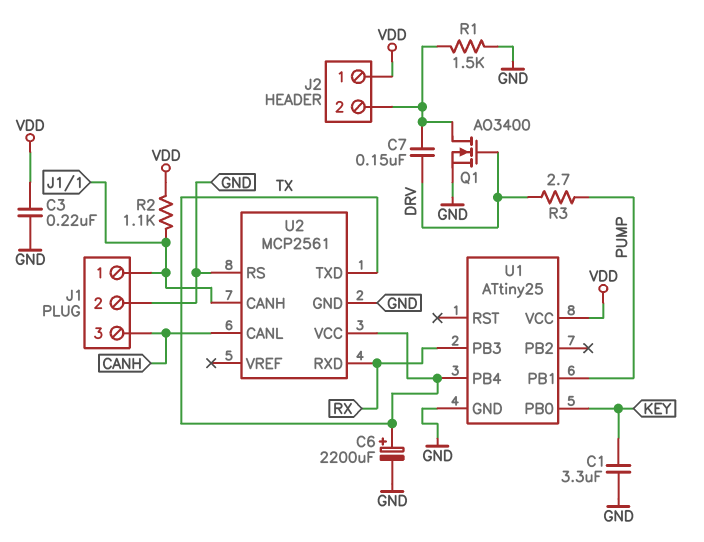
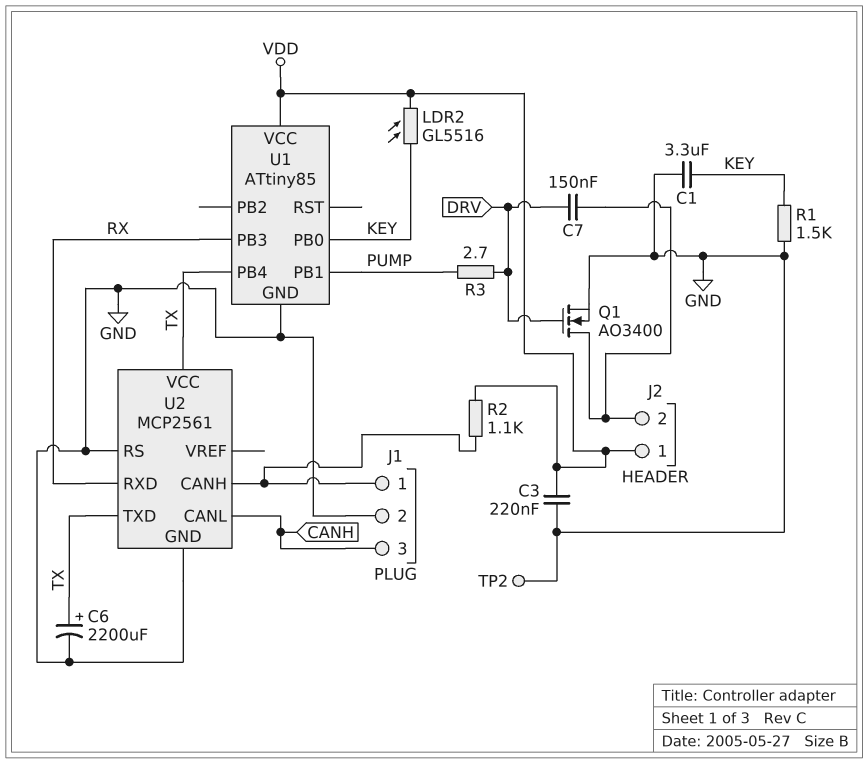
LDR2: none -> GL5516 (KEY, VDD)
R1: 1.5k (GND, J2/2) -> 1.5k (GND, KEY)
TP2: none -> test point (GND)
U1: ATtiny25 -> ATtiny85

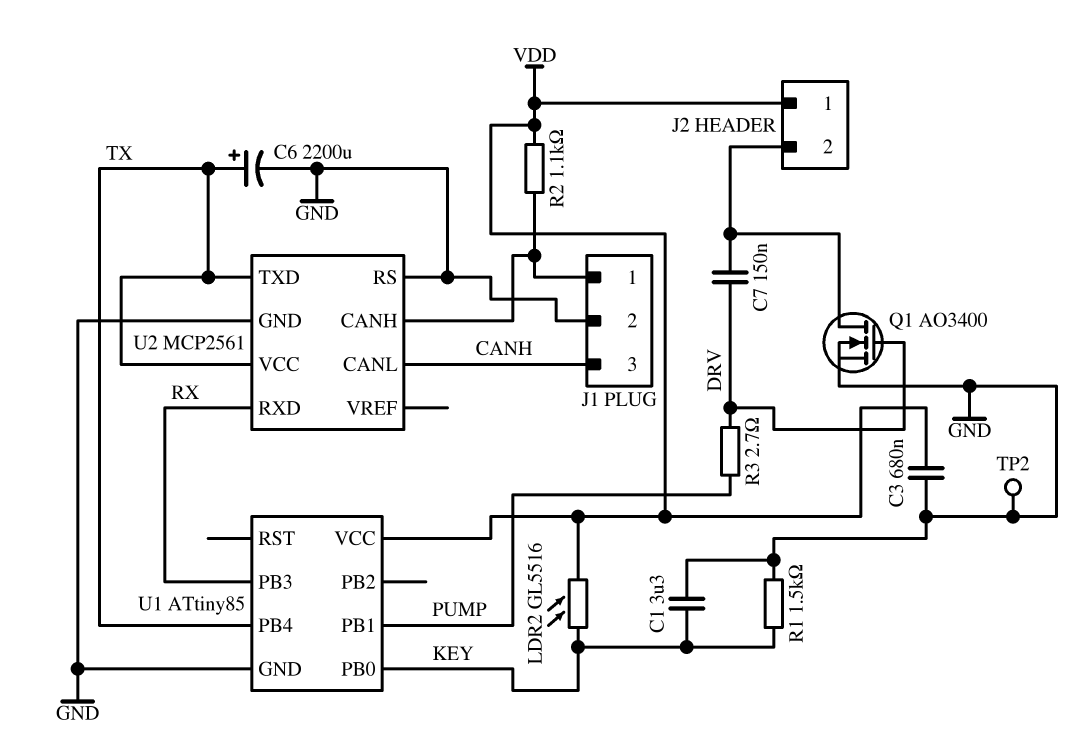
C3: 220nF (GND, VDD) -> 680nF (GND, VDD)

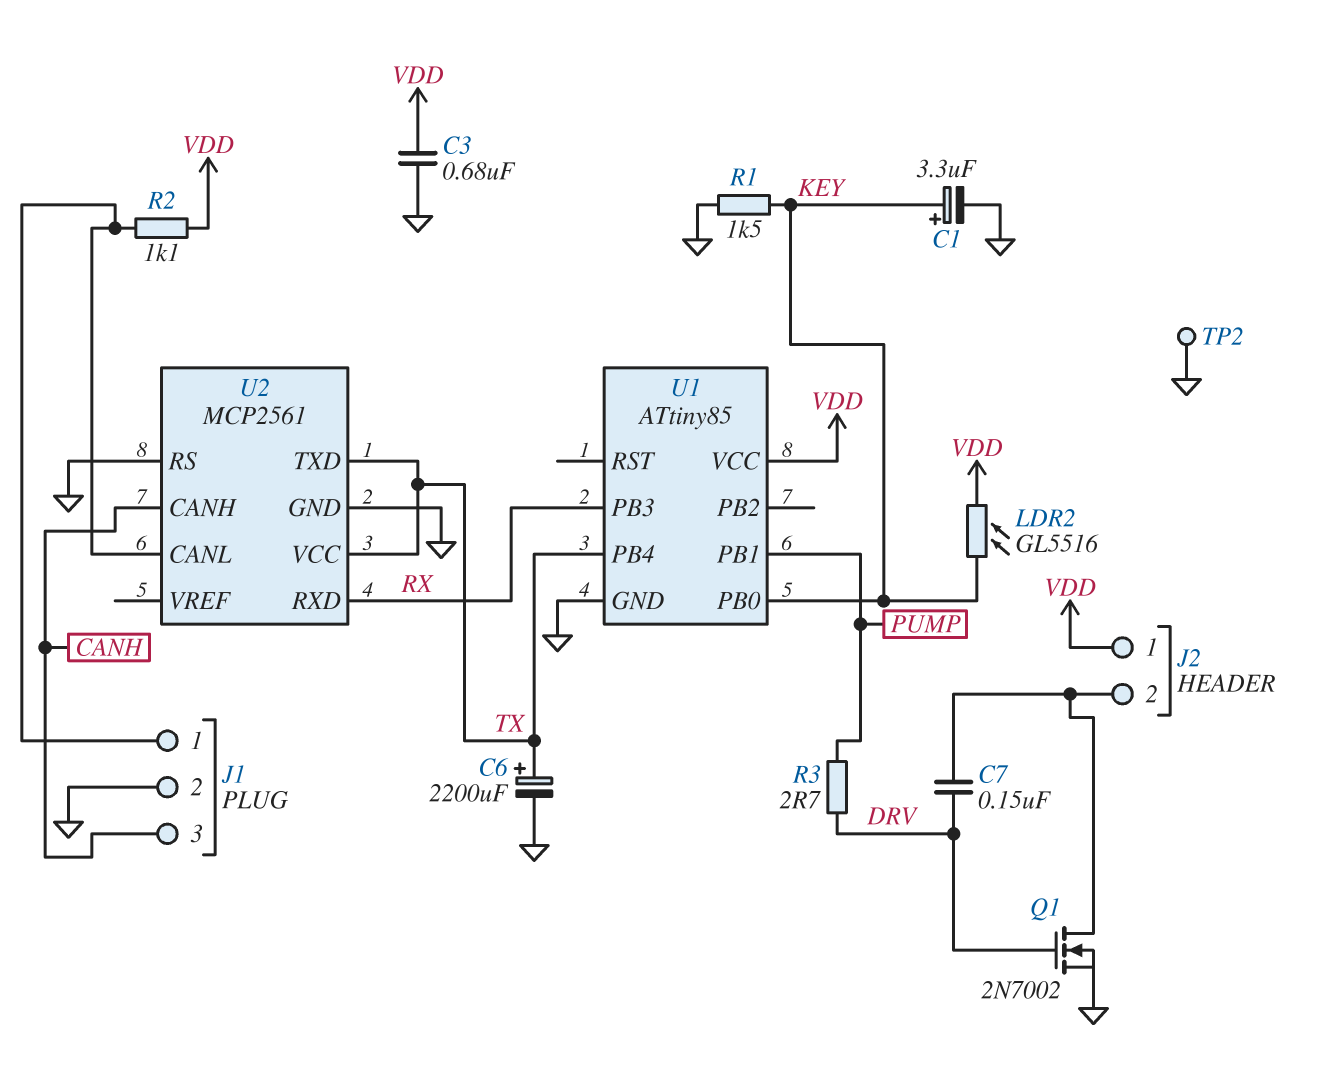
C1: 3.3uF (GND, KEY) -> 3.3uF (plus KEY, minus GND)
Q1: NMOS AO3400 (G DRV, D J2/2, S GND) -> NMOS 2N7002 (G DRV, D J2/2, S GND)
U2 pin CANH: J1/1 -> CANH
U2 pin CANL: CANH -> J1/1

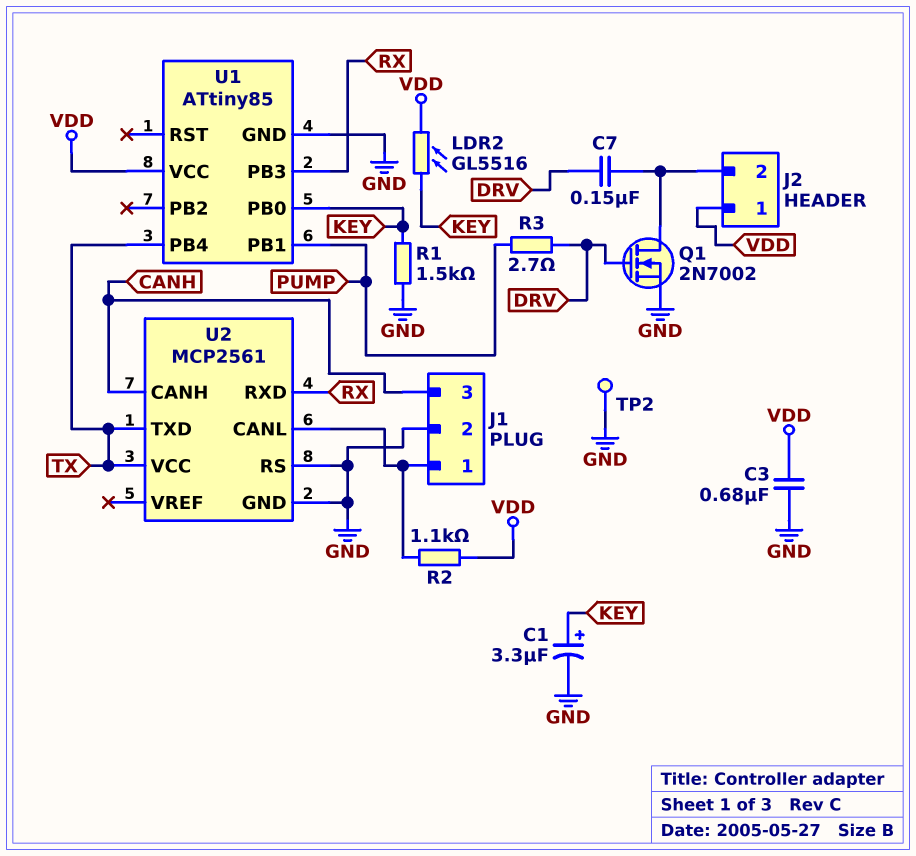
C6: 2200uF (plus TX, minus GND) -> none

